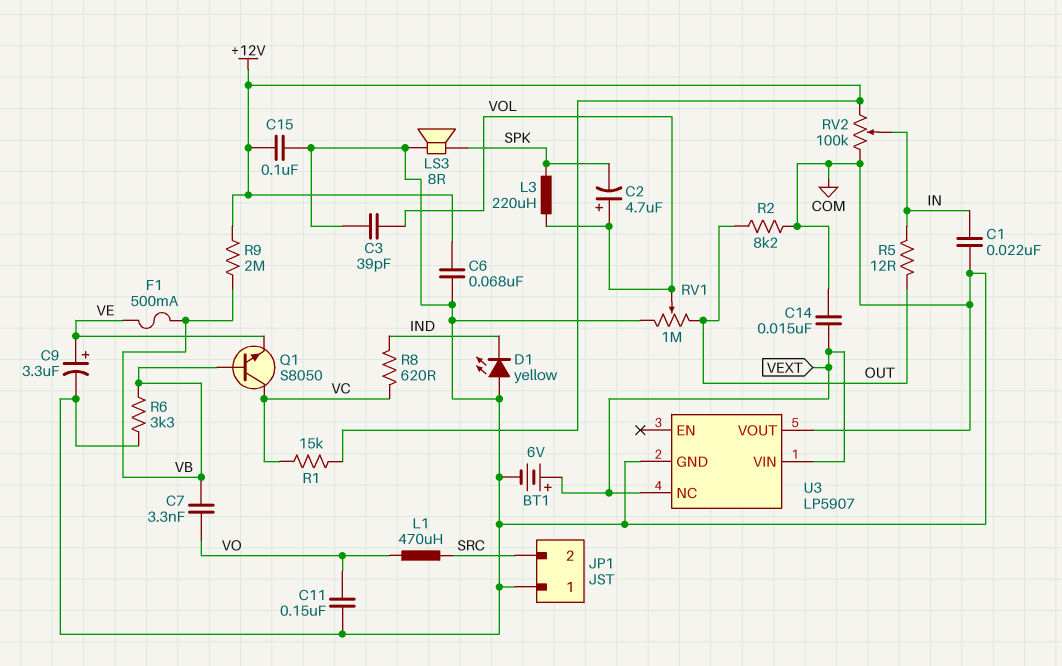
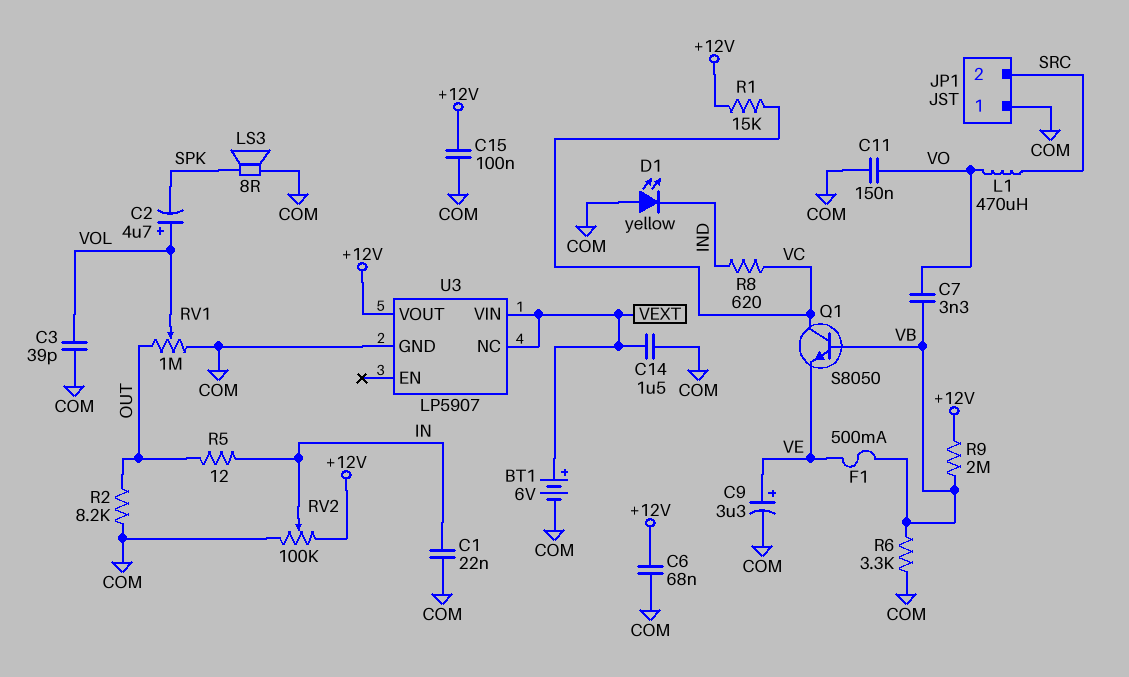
C14: 15nF (COM, VEXT) -> 1.5uF (COM, VEXT)
L3: 220uH (SPK, VOL) -> none
U3 pin VOUT: COM -> +12V

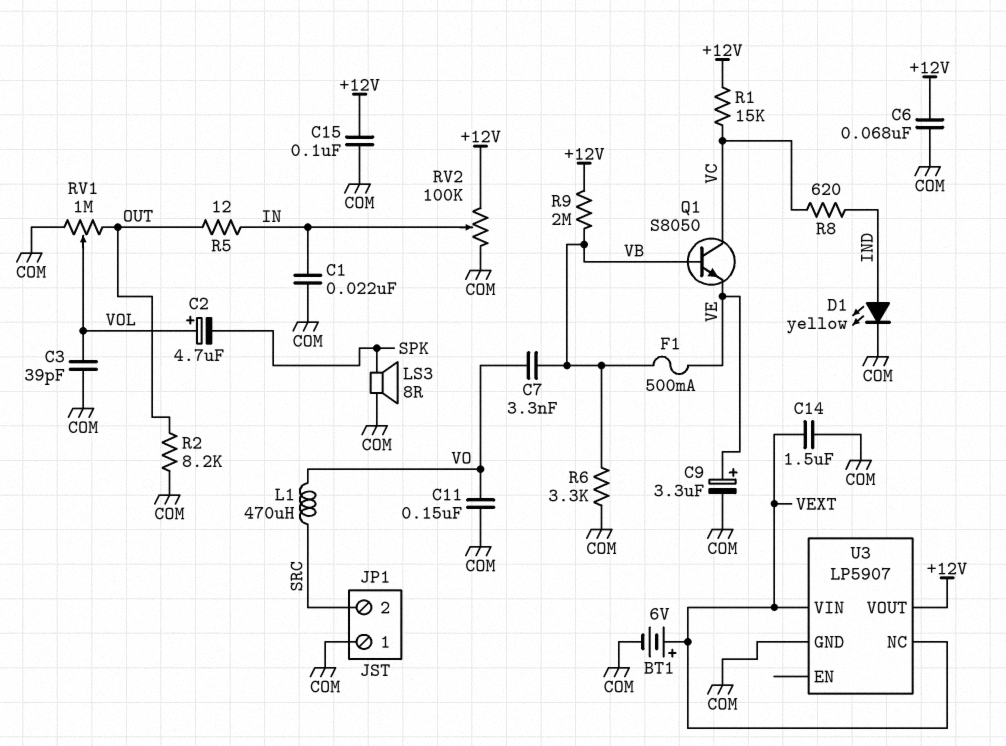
D1: LED yellow (A COM, K IND) -> LED yellow (A IND, K COM)

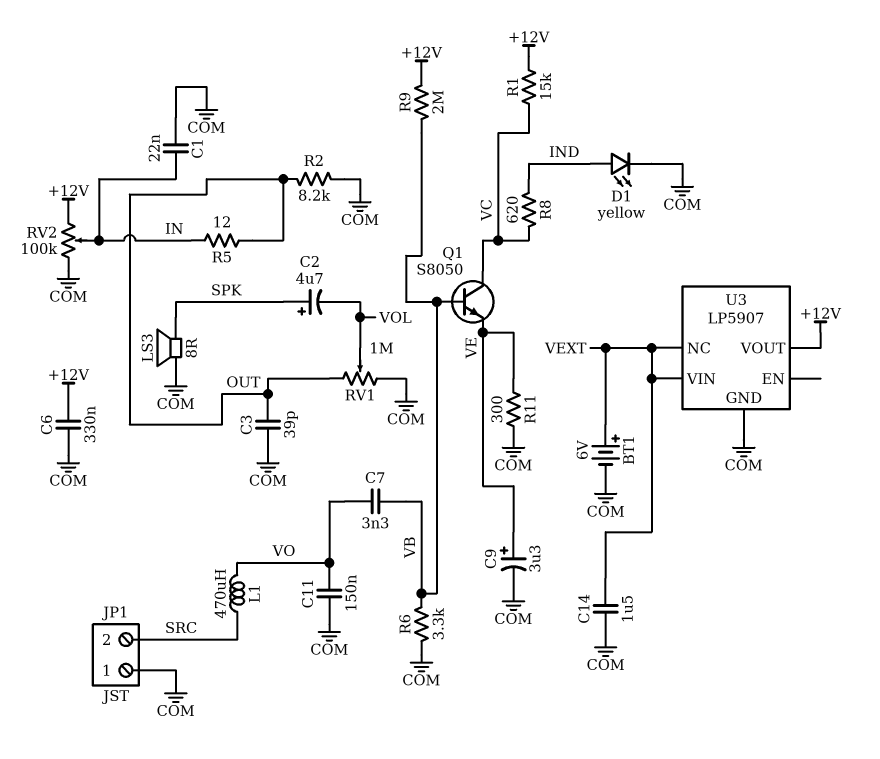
C2: 4.7uF (plus VOL, minus SPK) -> 4.7uF (plus SPK, minus VOL)
C3: 39pF (COM, VOL) -> 39pF (COM, OUT)
C6: 68nF (+12V, COM) -> 330nF (+12V, COM)
C15: 100nF (+12V, COM) -> none
F1: 500mA (VB, VE) -> none
R11: none -> 300 (COM, VE)

